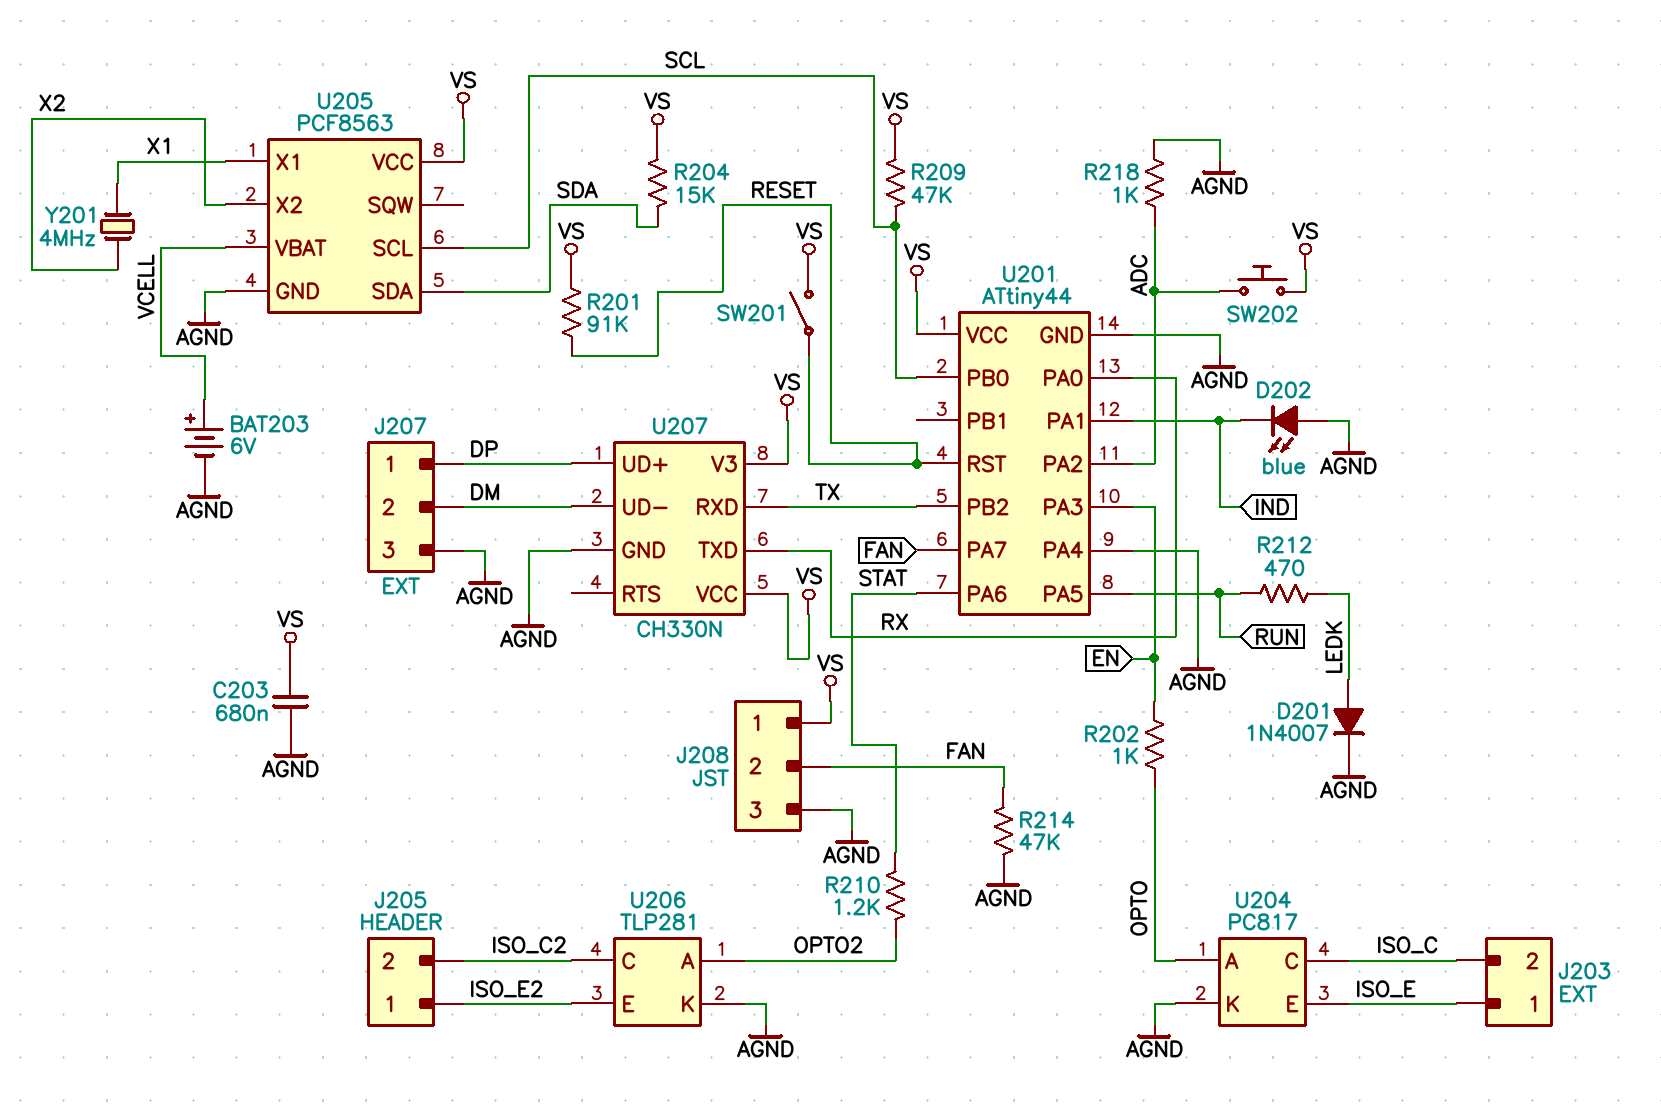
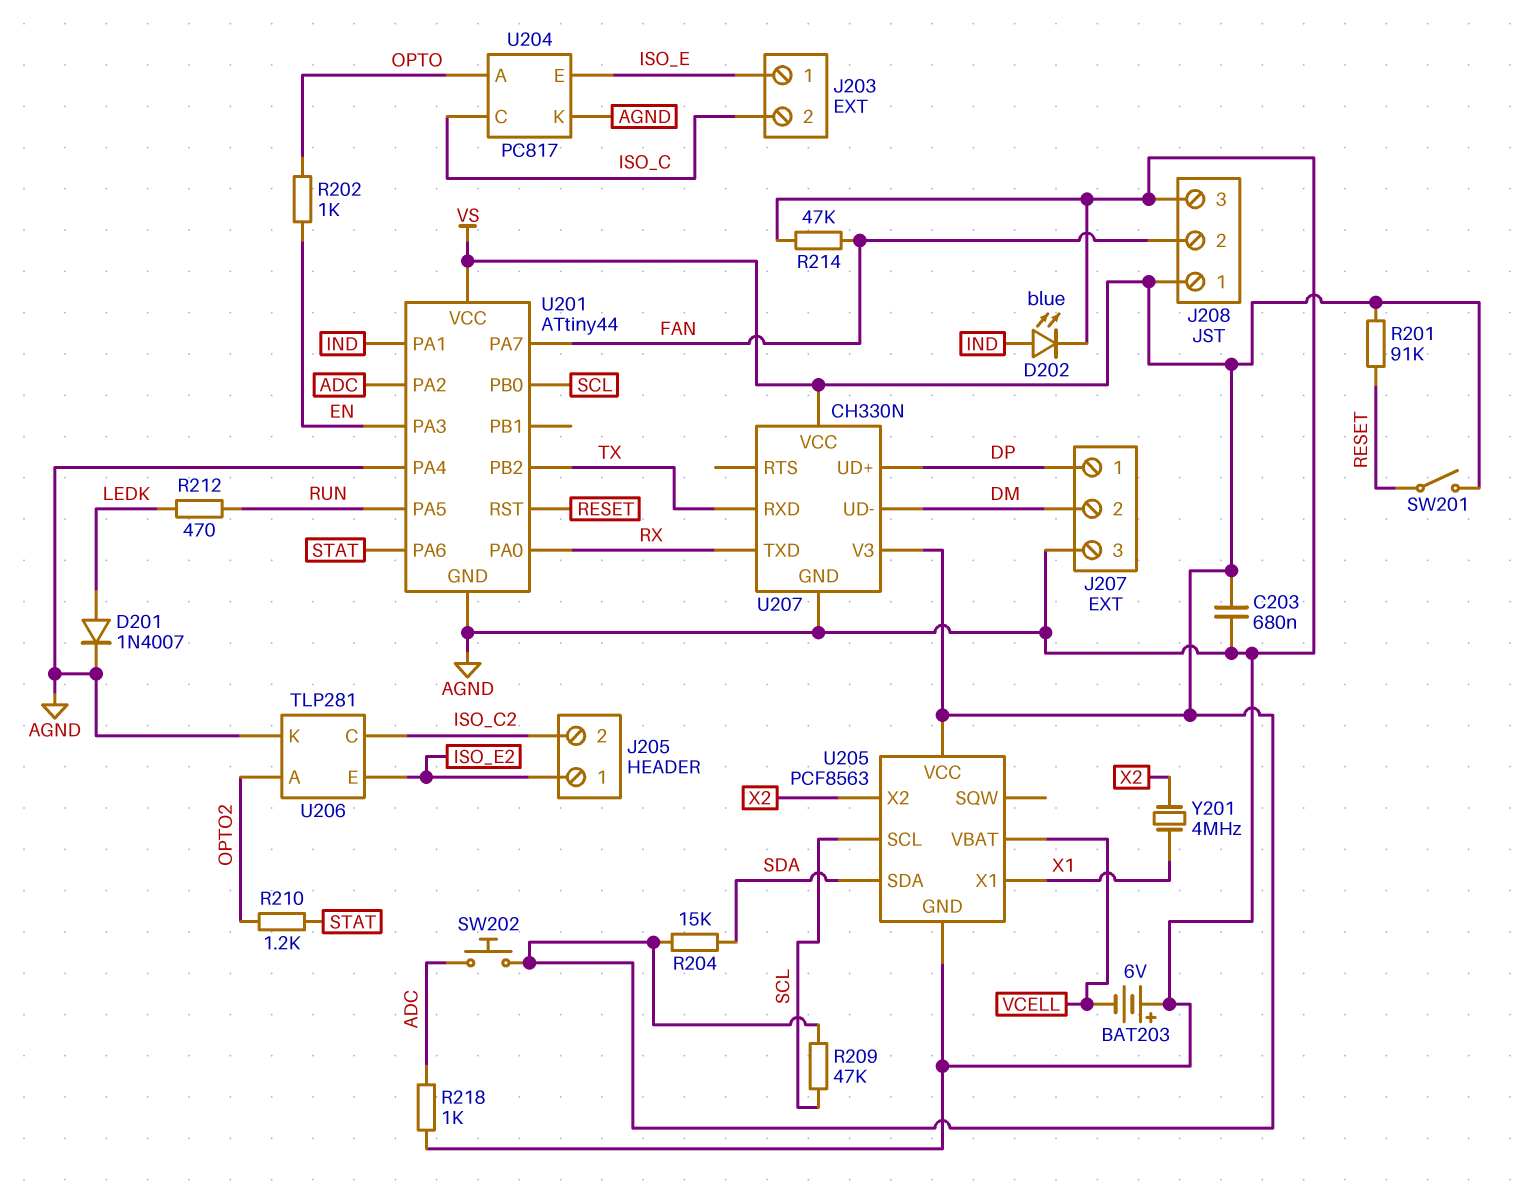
BAT203: 6V (plus VCELL, minus AGND) -> 6V (plus AGND, minus VCELL)
D202: LED blue (A AGND, K IND) -> LED blue (A IND, K AGND)

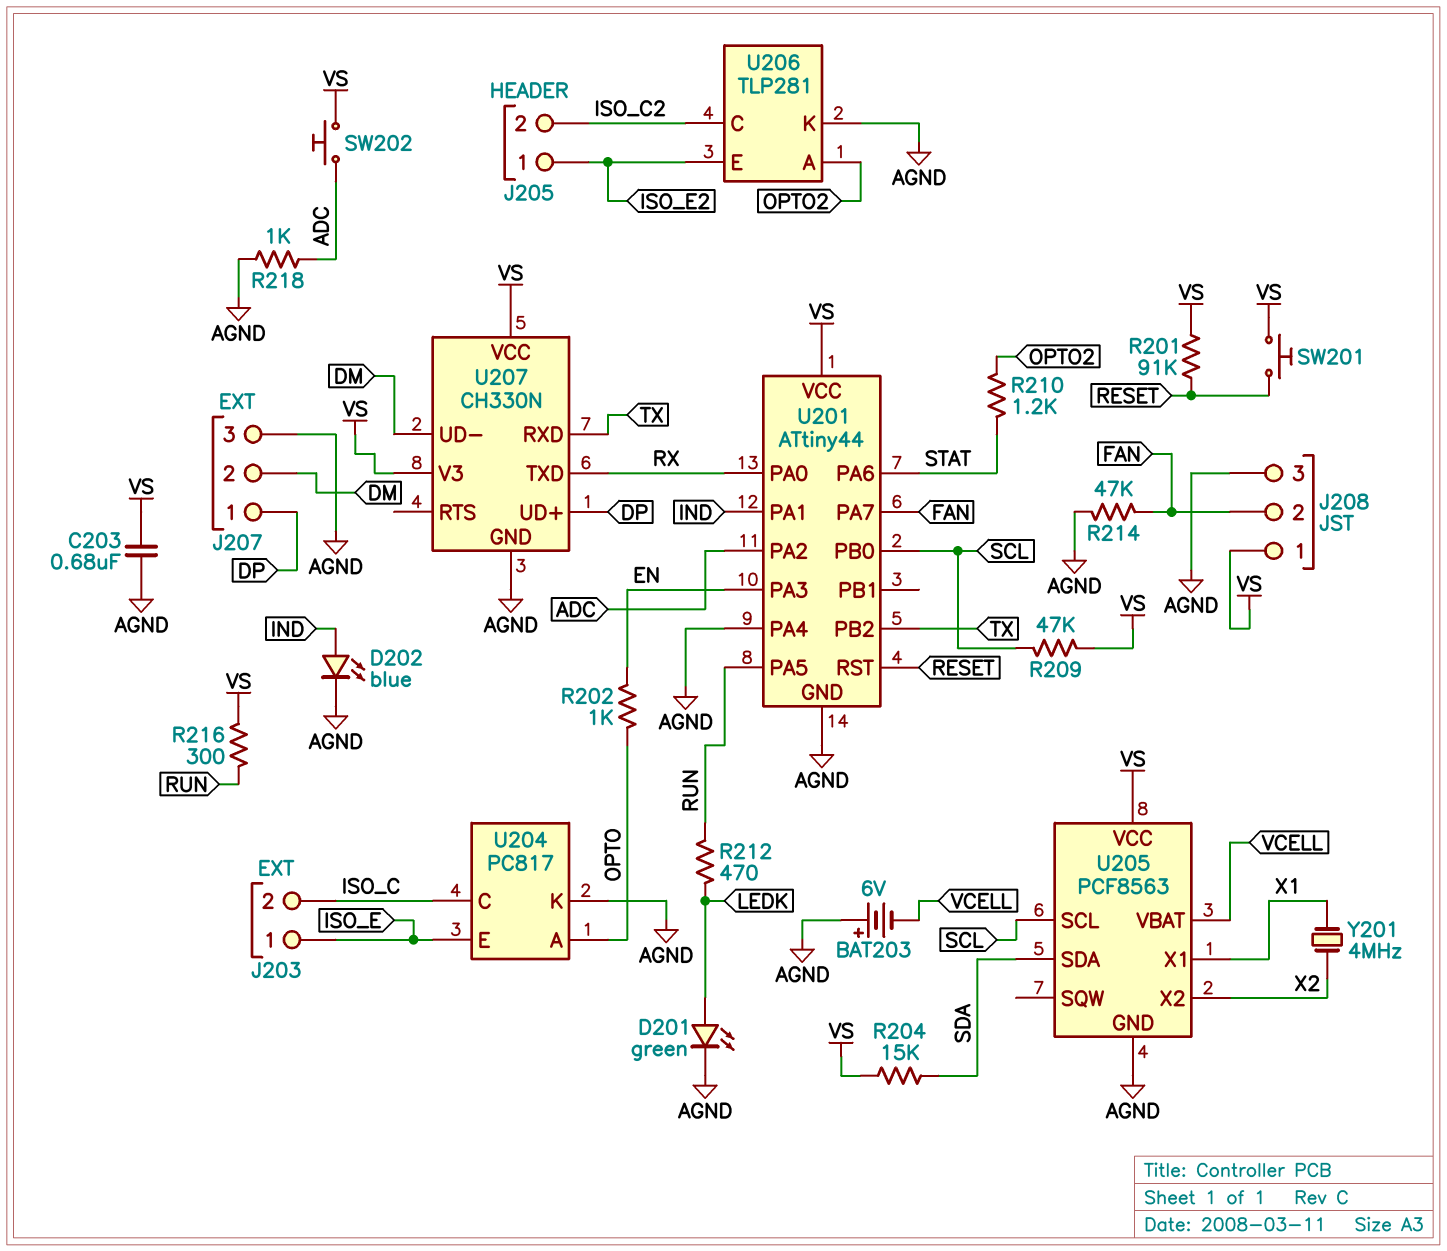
D201: diode 1N4007 (A LEDK, K AGND) -> LED green (A LEDK, K AGND)
R216: none -> 300 (RUN, VS)
SW201: switch (RESET, VS) -> button (RESET, VS)

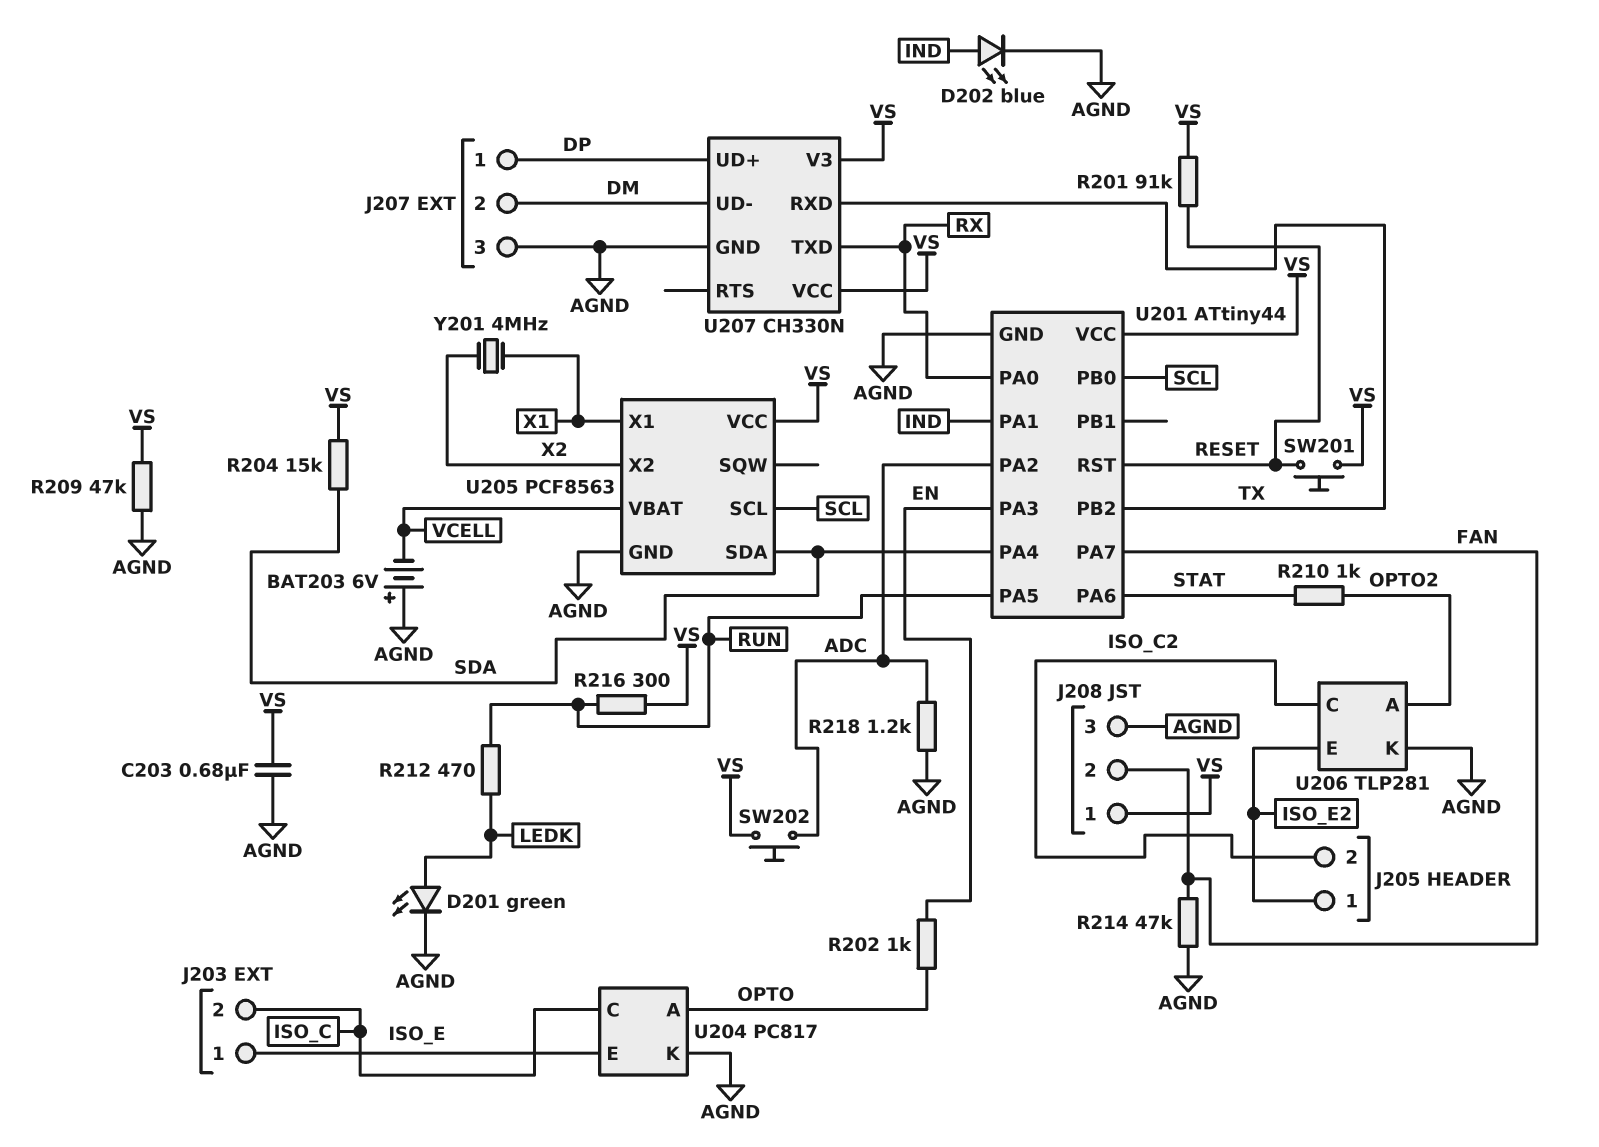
R209: 47k (SCL, VS) -> 47k (AGND, VS)
R210: 1.2k (OPTO2, STAT) -> 1k (OPTO2, STAT)
R218: 1k (ADC, AGND) -> 1.2k (ADC, AGND)
U201 pin PA4: AGND -> SDA

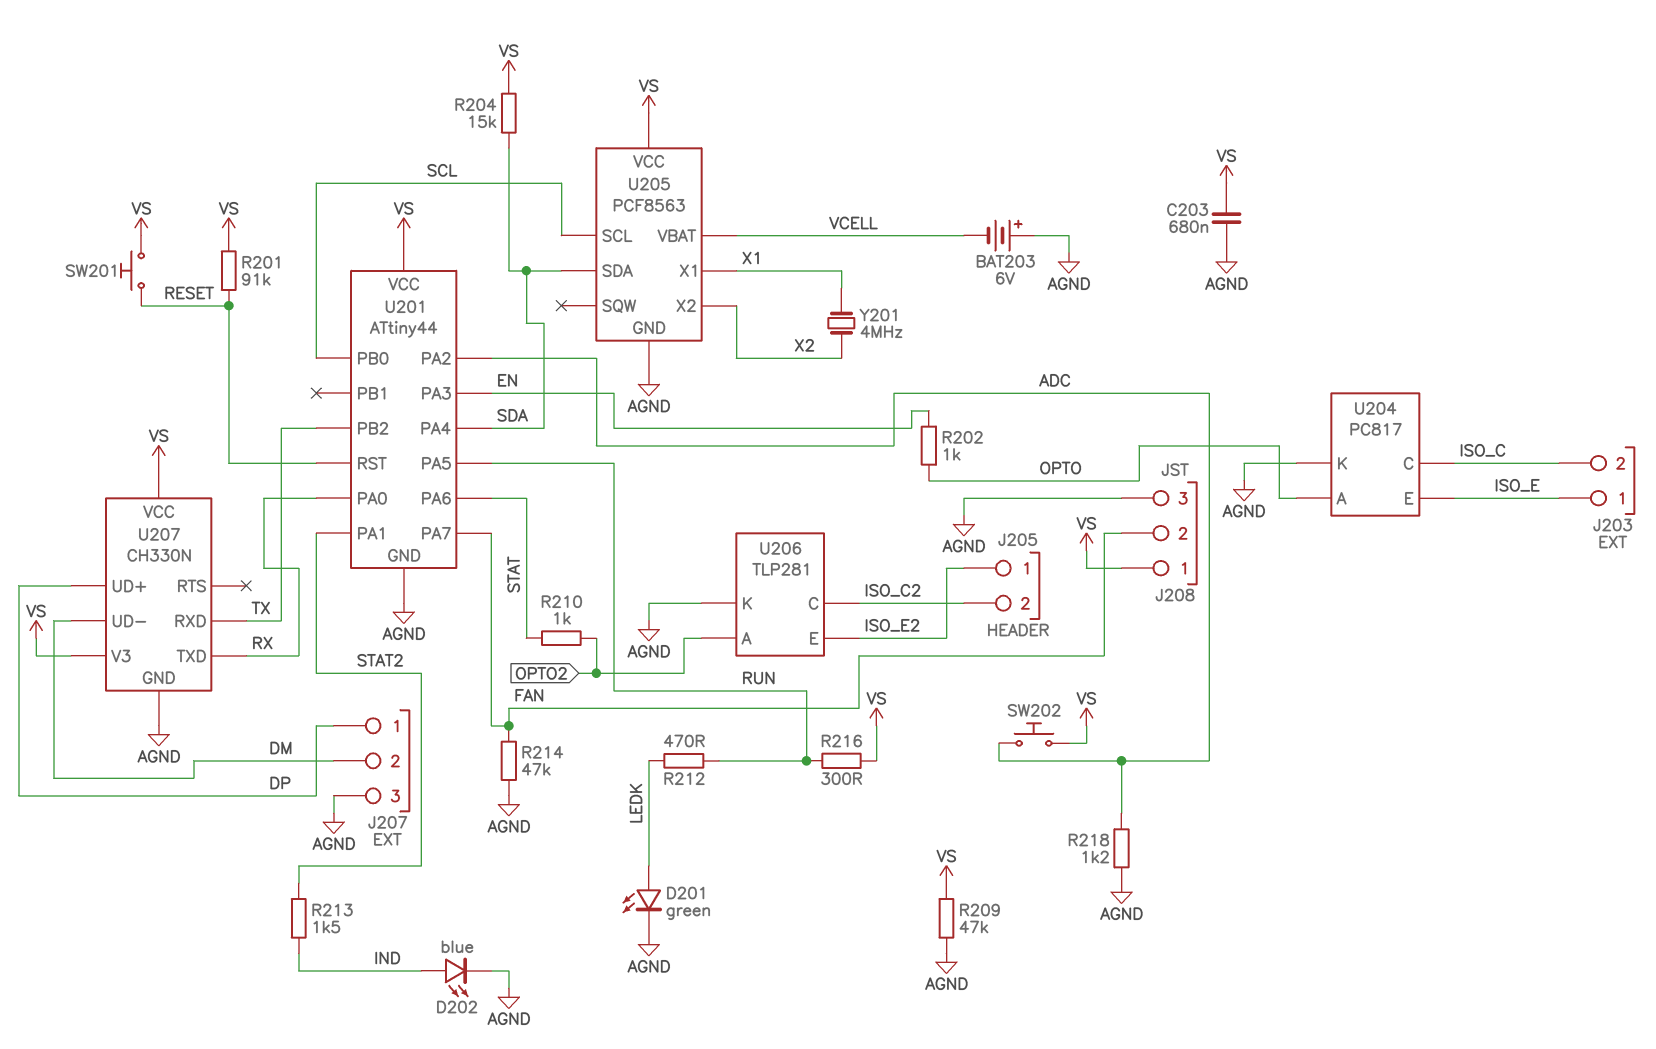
R213: none -> 1.5k (IND, STAT2)
U201 pin PA1: IND -> STAT2

